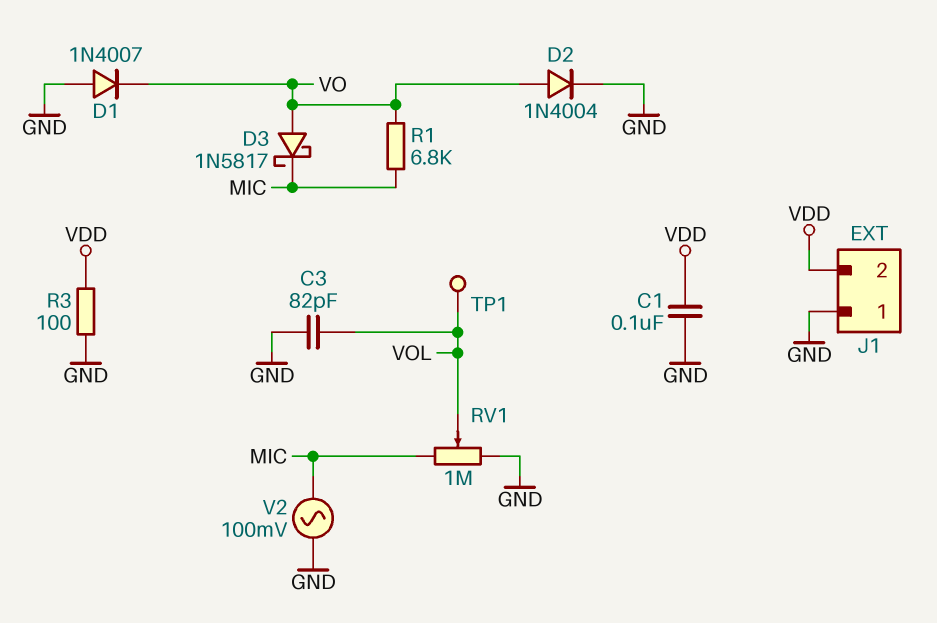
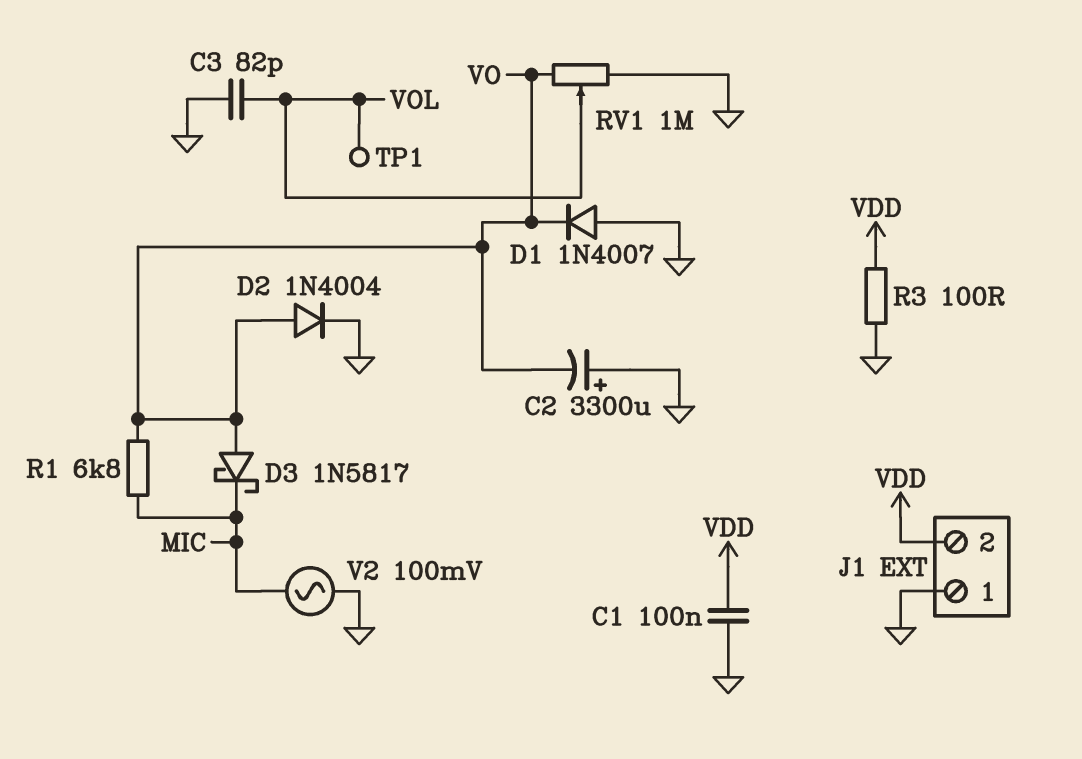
C2: none -> 3300uF (plus GND, minus VO)
RV1: 1M (GND, MIC, wiper VOL) -> 1M (GND, VO, wiper VOL)

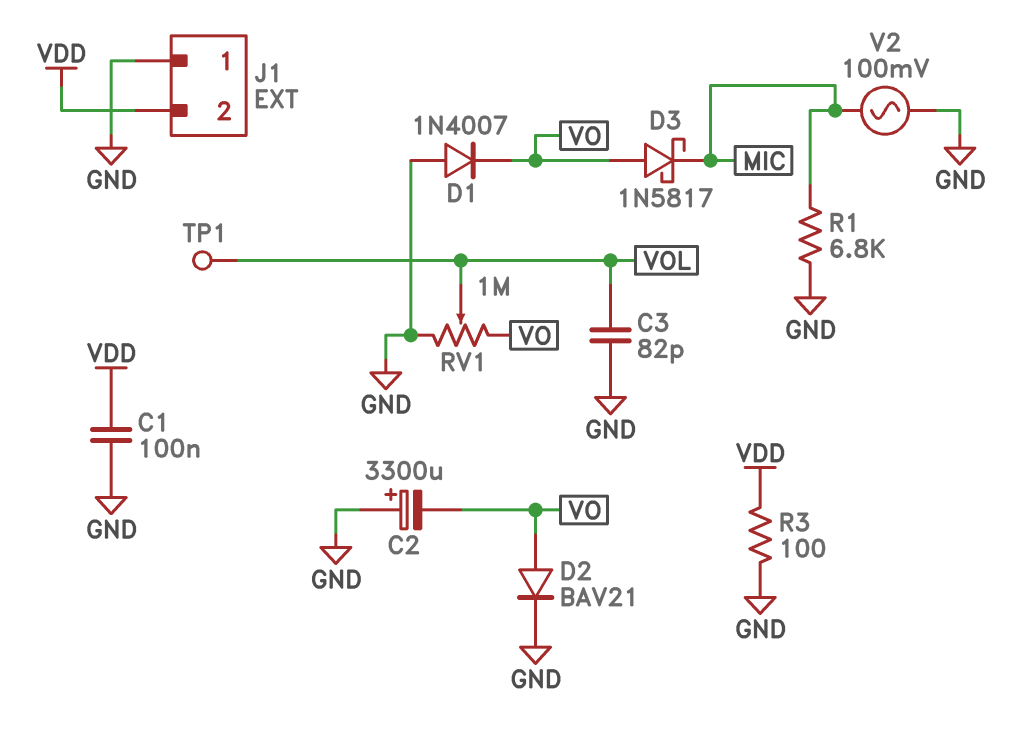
D2: diode 1N4004 (A VO, K GND) -> diode BAV21 (A VO, K GND)
R1: 6.8k (MIC, VO) -> 6.8k (GND, MIC)

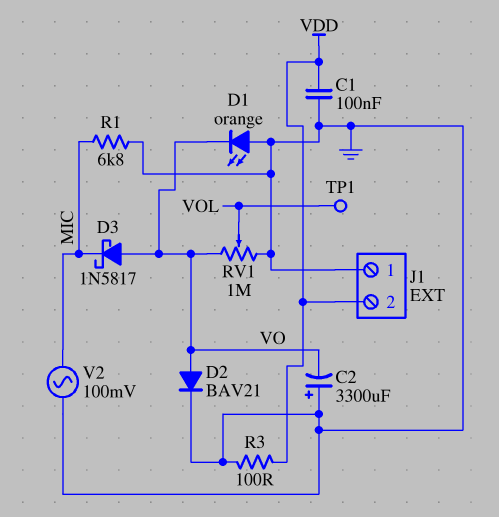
C3: 82pF (GND, VOL) -> none
D1: diode 1N4007 (A GND, K VO) -> LED orange (A GND, K VO)

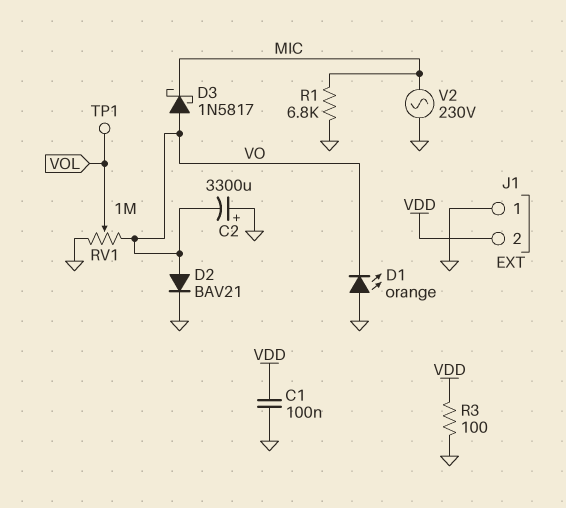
V2: AC 100mV (GND, MIC) -> AC 230V (GND, MIC)

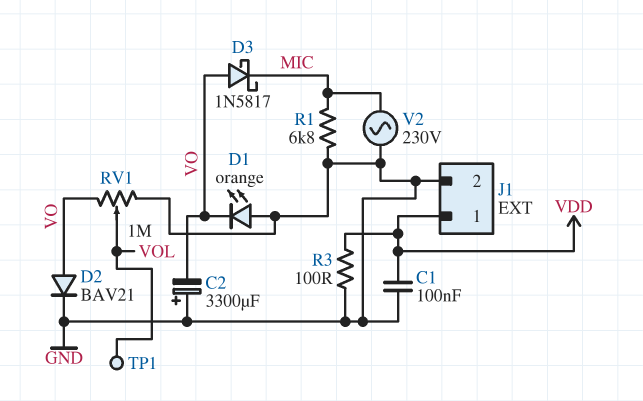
J1 pin 1: GND -> VDD
J1 pin 2: VDD -> GND

